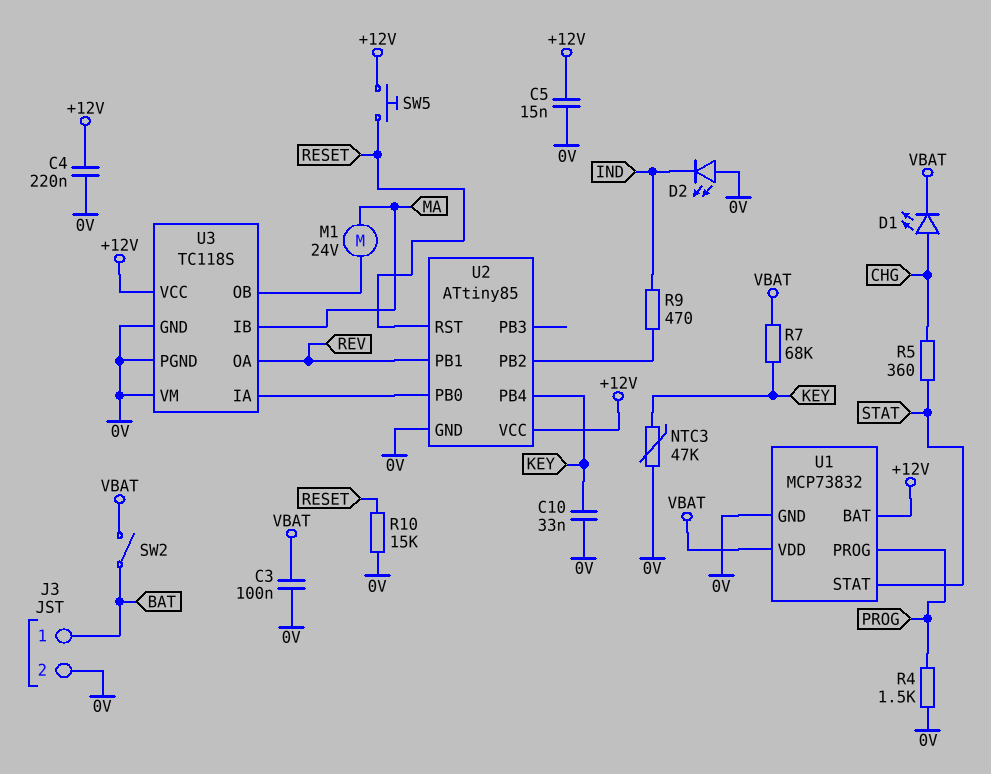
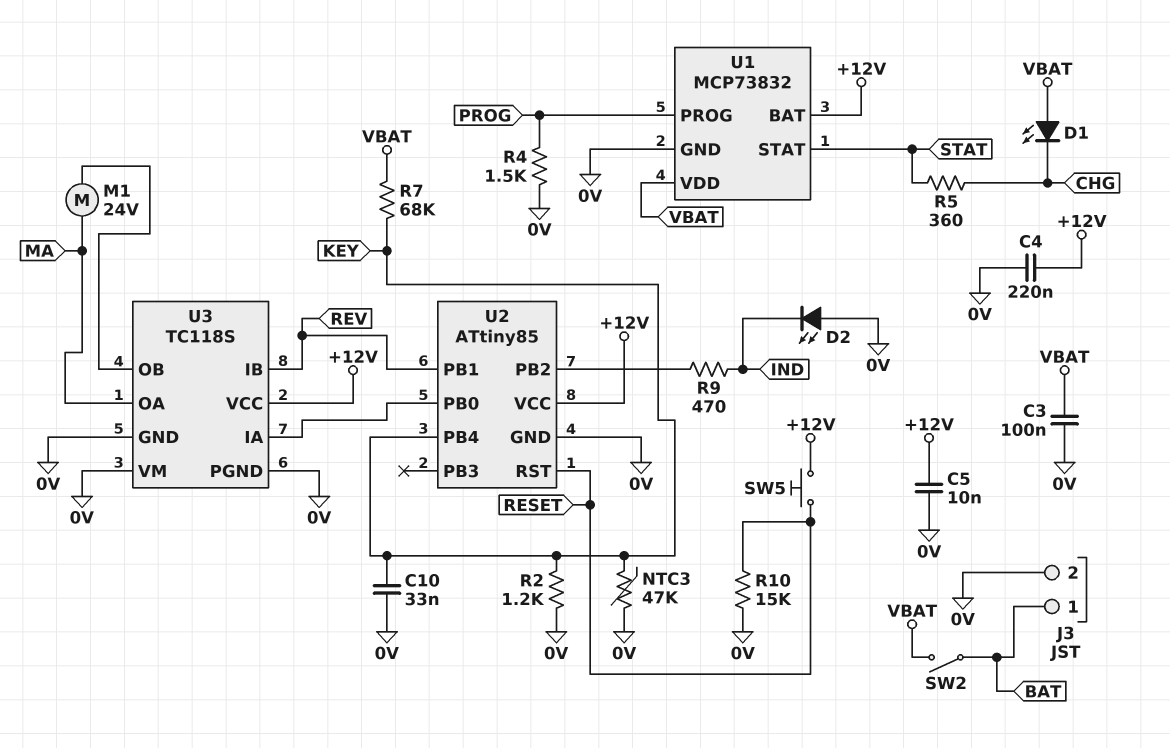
C5: 15nF (+12V, 0V) -> 10nF (+12V, 0V)
D1: LED (A CHG, K VBAT) -> LED (A VBAT, K CHG)
R2: none -> 1.2k (0V, KEY)
U3 pin IB: MA -> REV
U3 pin OA: REV -> MA

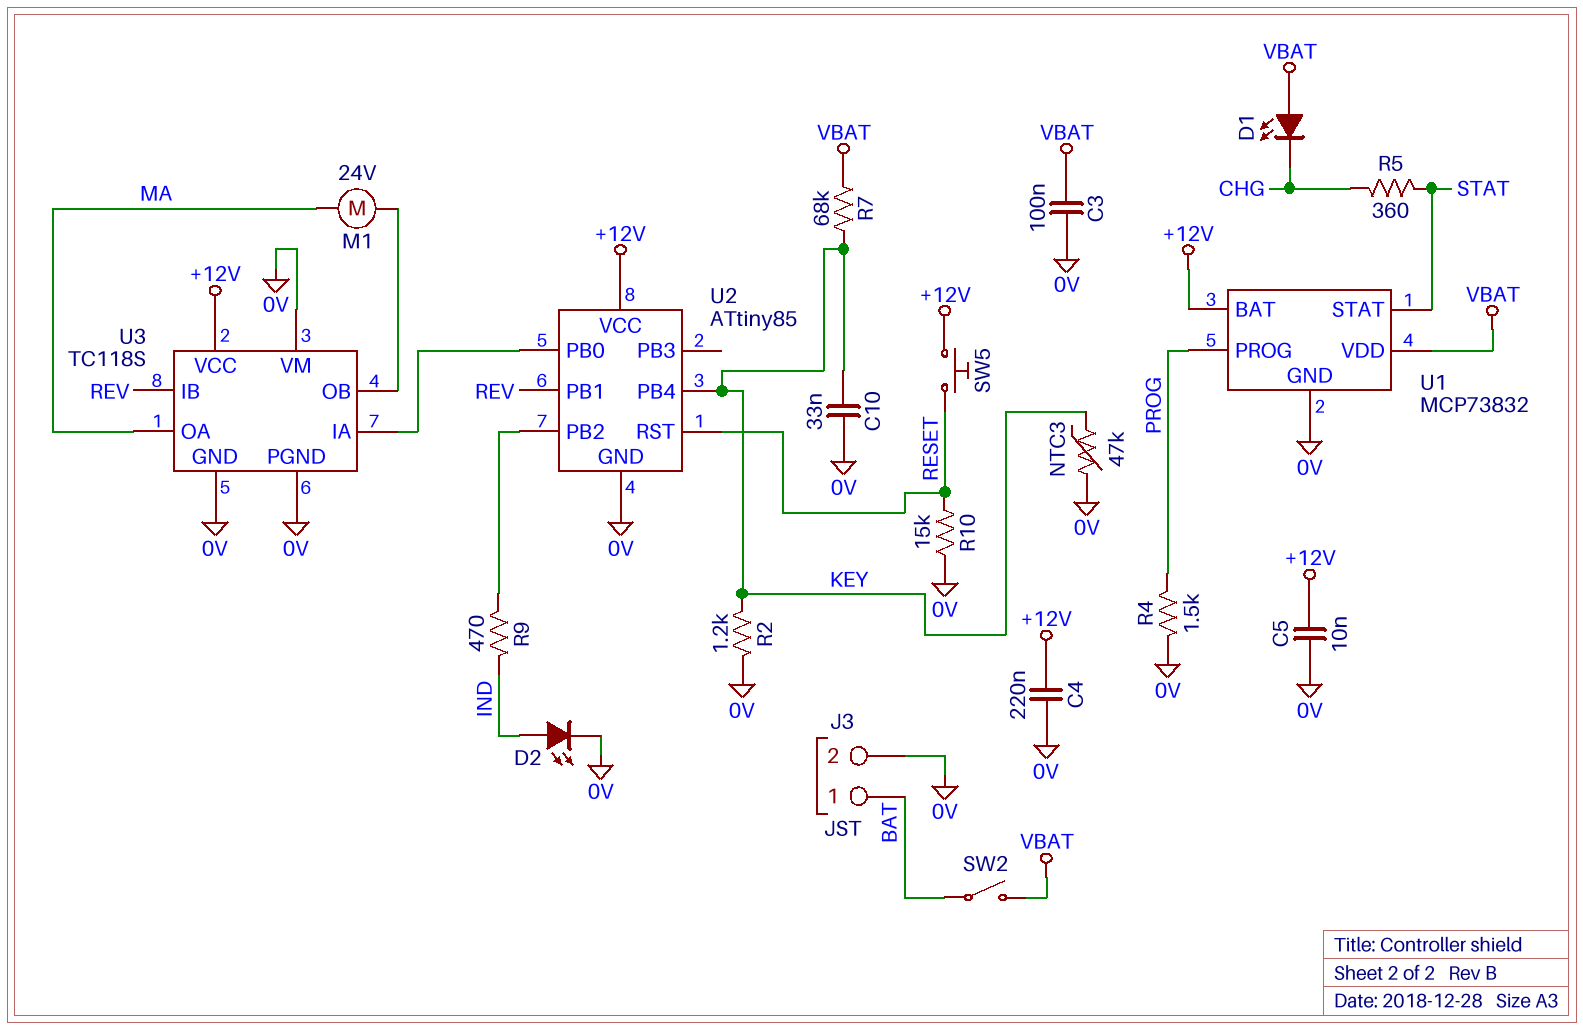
D2: LED (A 0V, K IND) -> LED (A IND, K 0V)

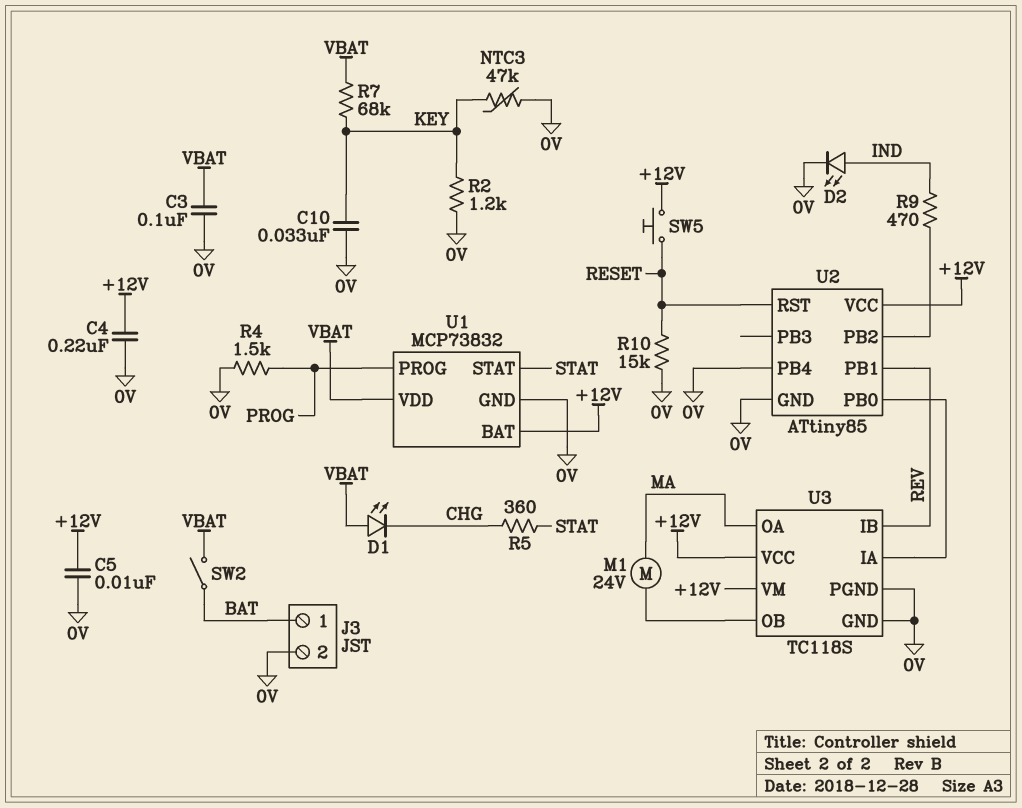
U2 pin PB4: KEY -> 0V
U3 pin VM: 0V -> +12V

